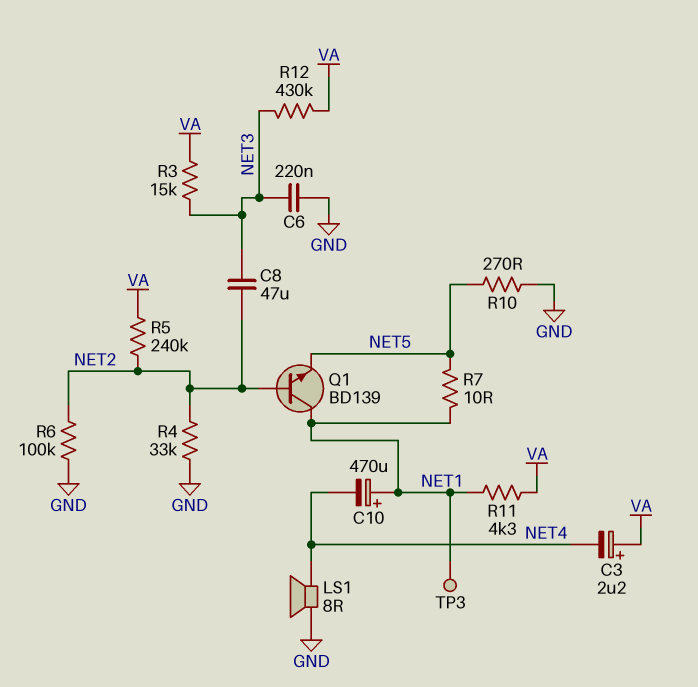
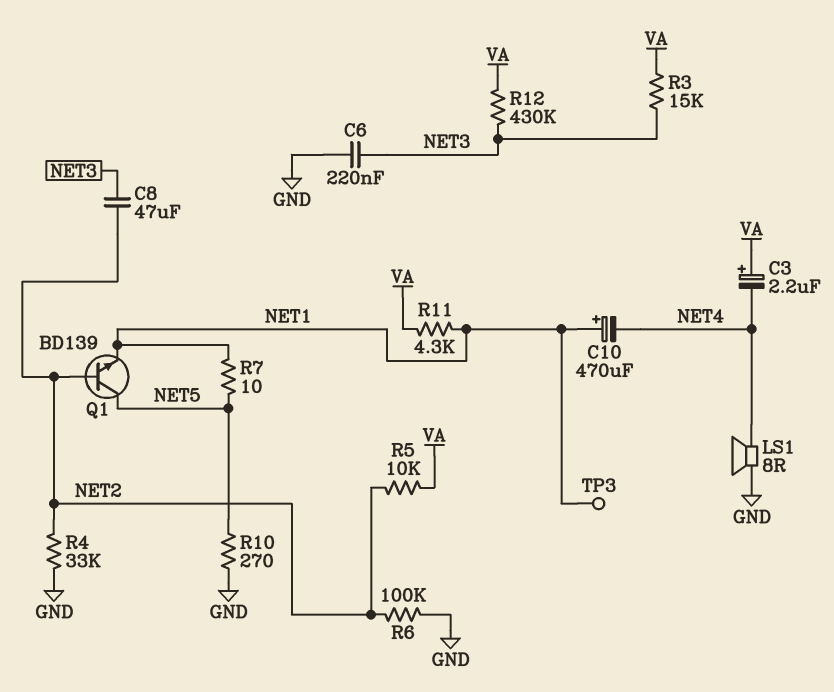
Q1: NPN BD139 (B NET2, C NET1, E NET5) -> NPN BD139 (B NET2, C NET5, E NET1)
R5: 240k (NET2, VA) -> 10k (NET2, VA)

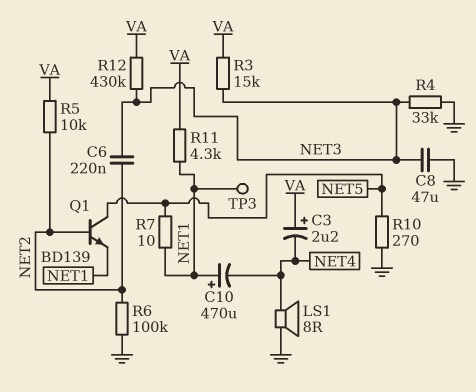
C6: 220nF (GND, NET3) -> 220nF (NET2, NET3)
C8: 47uF (NET2, NET3) -> 47uF (GND, NET3)
R4: 33k (GND, NET2) -> 33k (GND, NET3)

